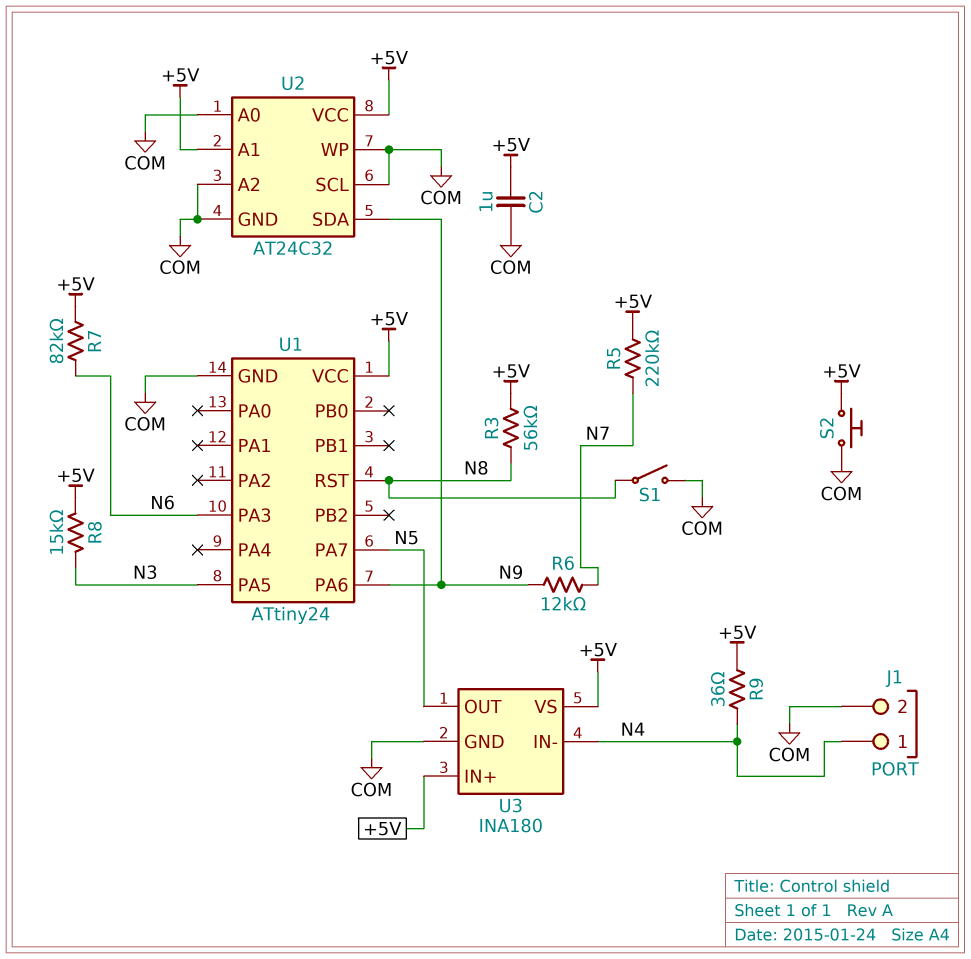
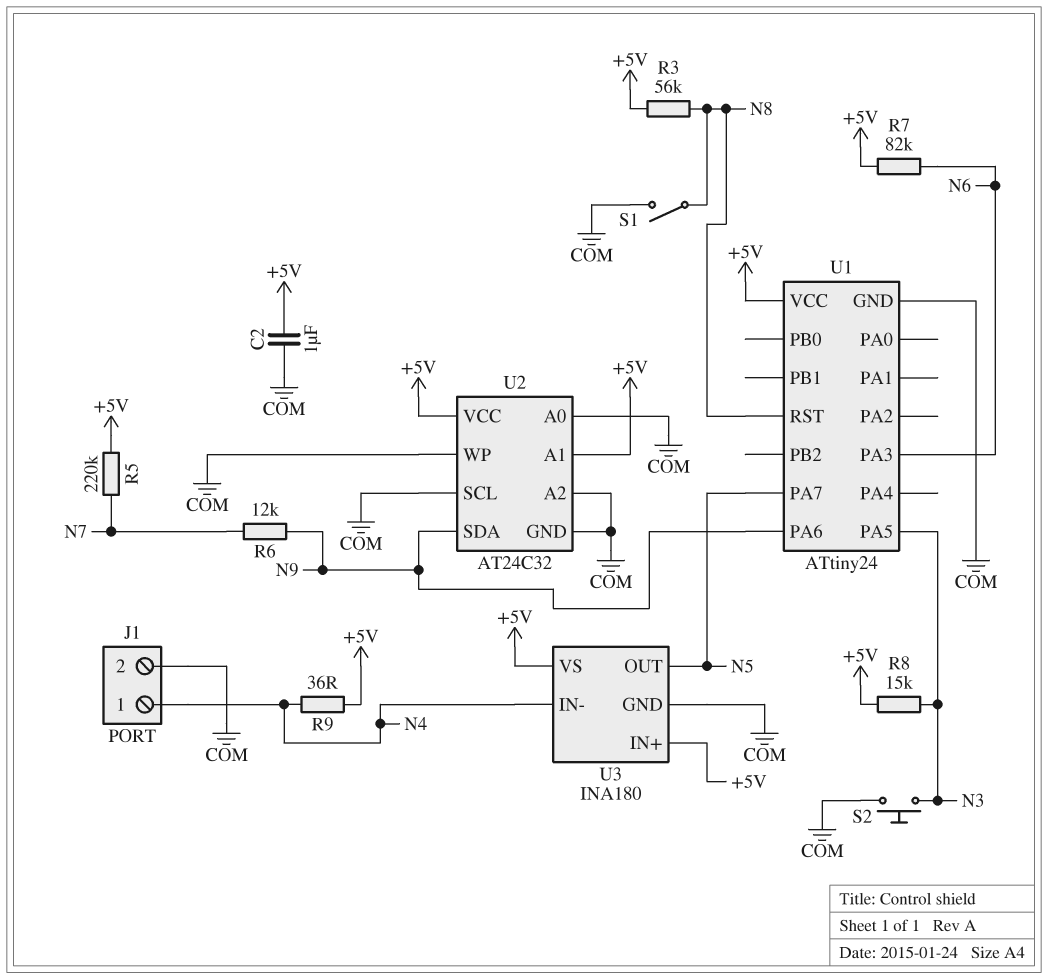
S2: button (+5V, COM) -> button (COM, N3)

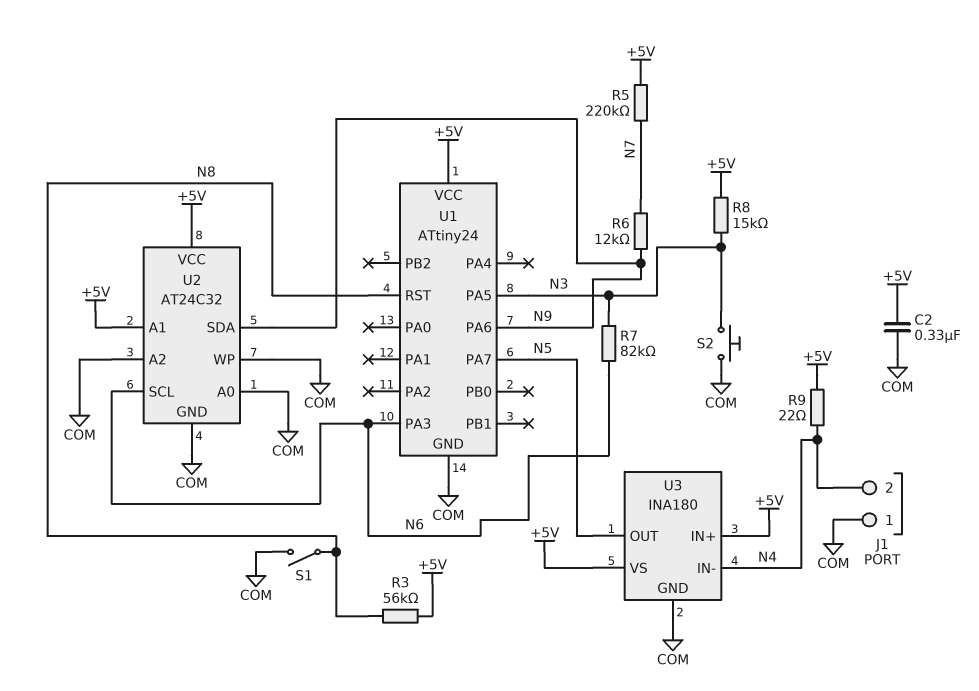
C2: 1uF (+5V, COM) -> 330nF (+5V, COM)
J1 pin 1: N4 -> COM
J1 pin 2: COM -> N4
R7: 82k (+5V, N6) -> 82k (N3, N6)
R9: 36 (+5V, N4) -> 22 (+5V, N4)
U2 pin SCL: COM -> N6

